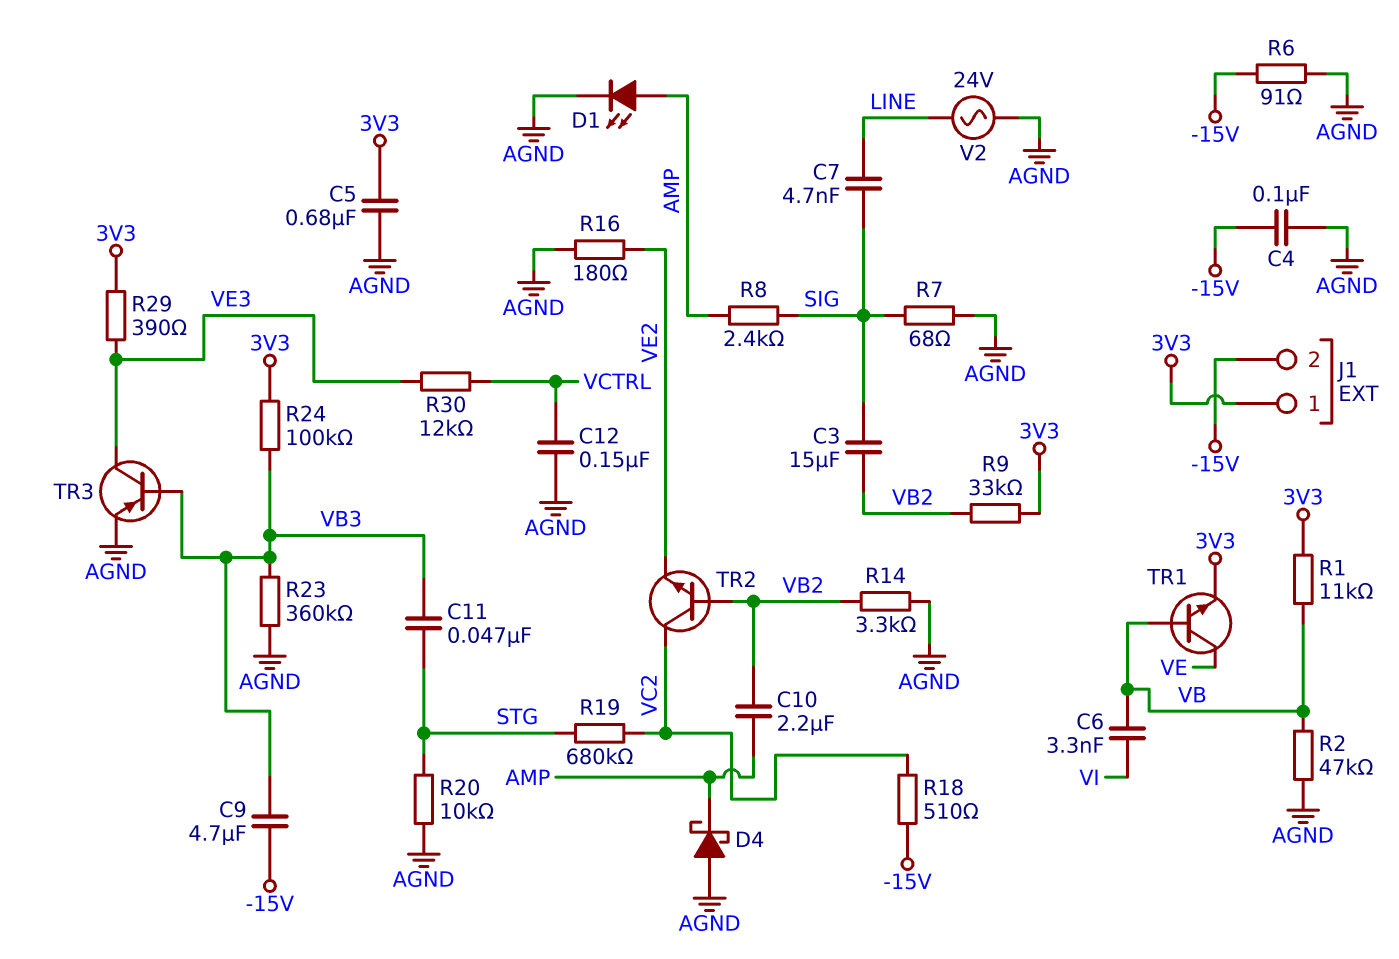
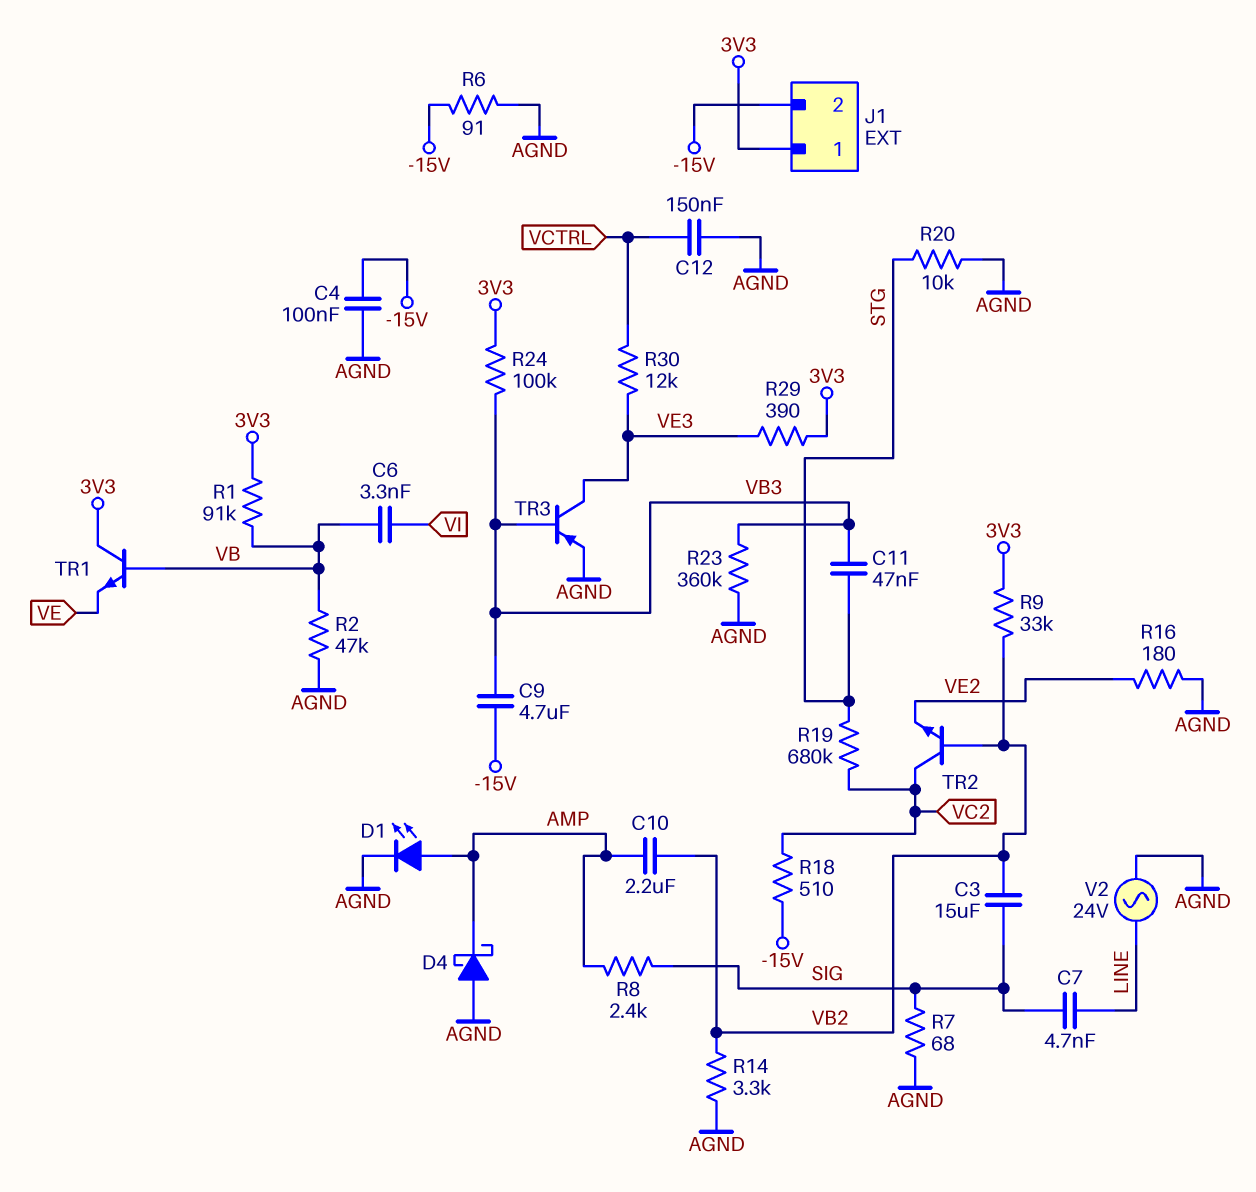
C5: 680nF (3V3, AGND) -> none
R1: 11k (3V3, VB) -> 91k (3V3, VB)
TR1: NPN (B VB, C VE, E 3V3) -> NPN (B VB, C 3V3, E VE)

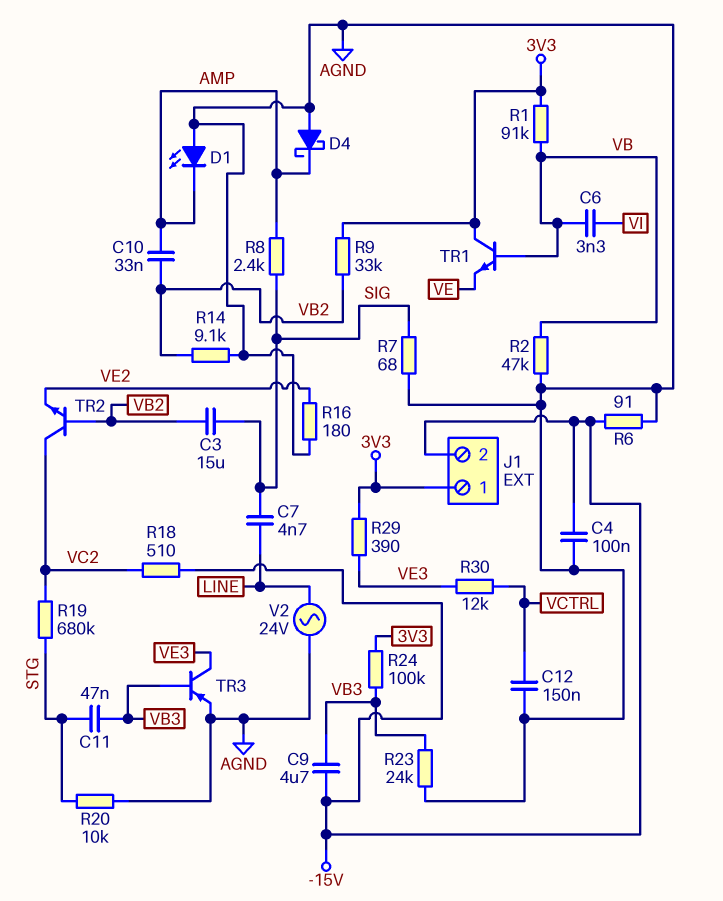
C10: 2.2uF (AMP, VB2) -> 33nF (AMP, VB2)
D1: LED (A AMP, K AGND) -> LED (A AGND, K AMP)
R14: 3.3k (AGND, VB2) -> 9.1k (AGND, VB2)
R23: 360k (AGND, VB3) -> 24k (AGND, VB3)

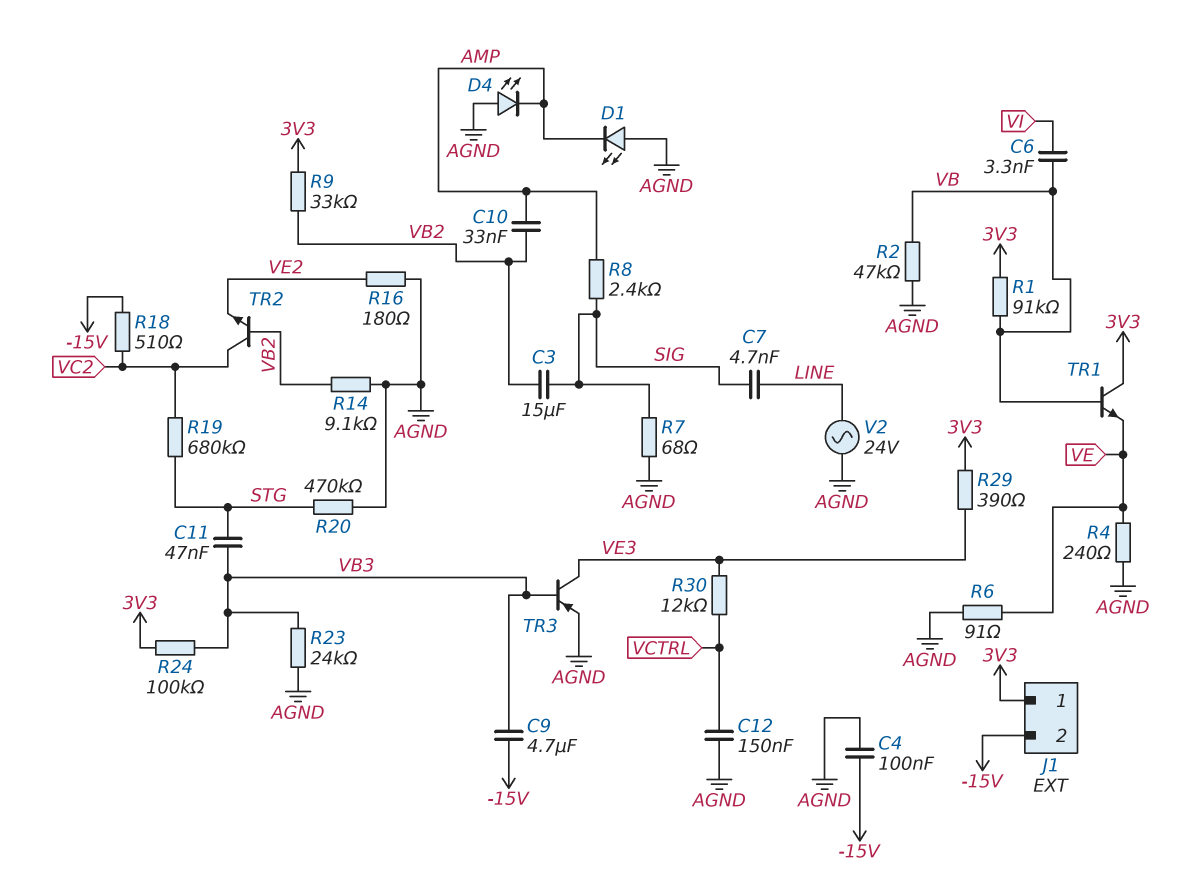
D4: schottky (A AGND, K AMP) -> LED (A AGND, K AMP)
R4: none -> 240 (AGND, VE)
R6: 91 (-15V, AGND) -> 91 (AGND, VE)
R20: 10k (AGND, STG) -> 470k (AGND, STG)

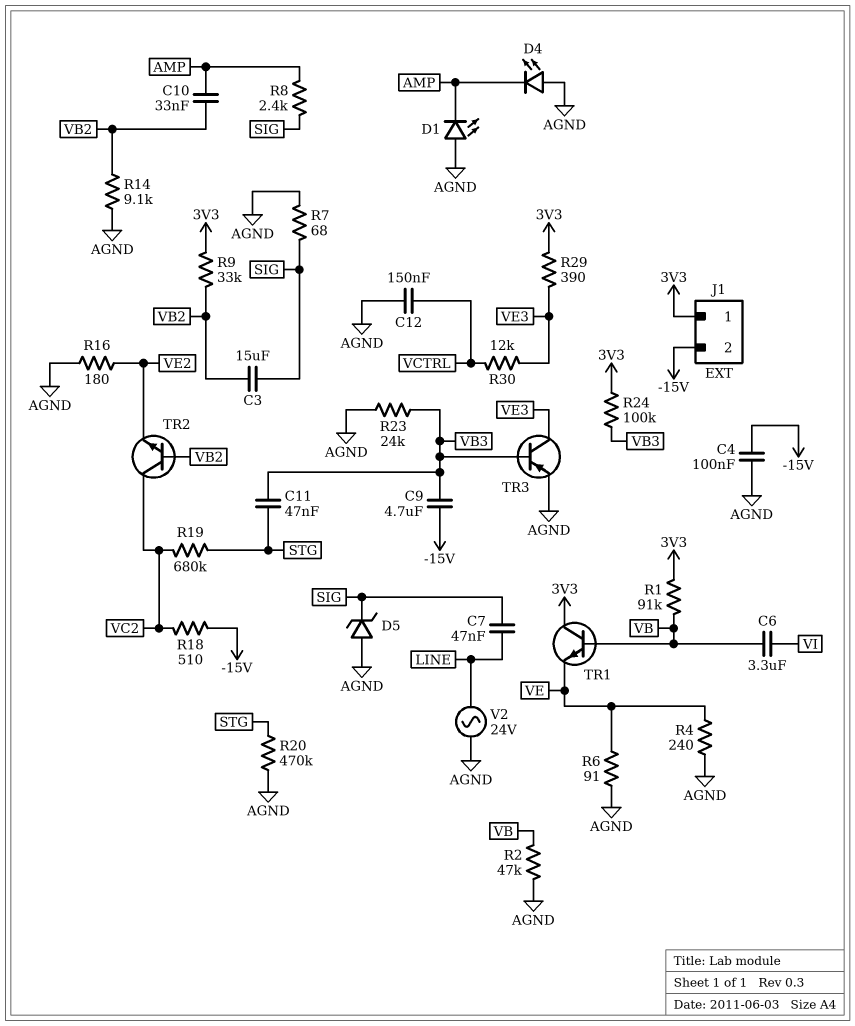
C6: 3.3nF (VB, VI) -> 3.3uF (VB, VI)
C7: 4.7nF (LINE, SIG) -> 47nF (LINE, SIG)
D5: none -> zener (A AGND, K SIG)

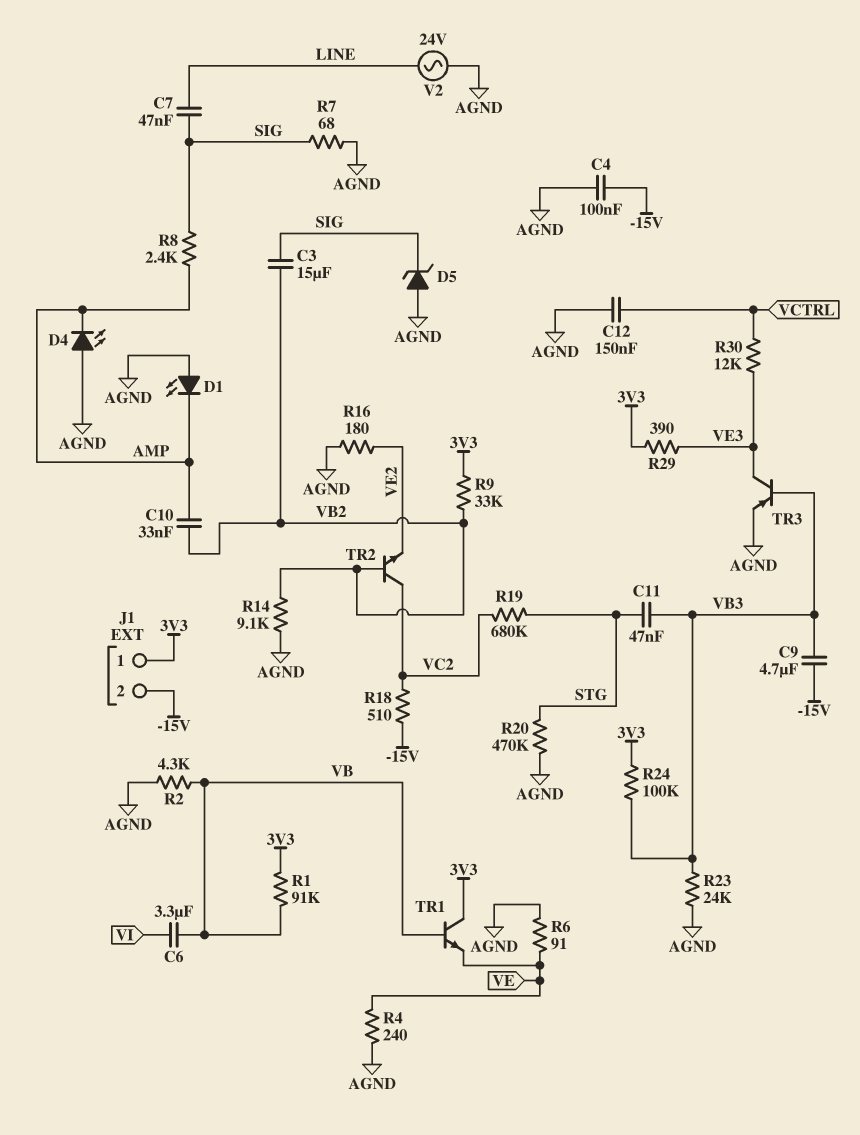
R2: 47k (AGND, VB) -> 4.3k (AGND, VB)

